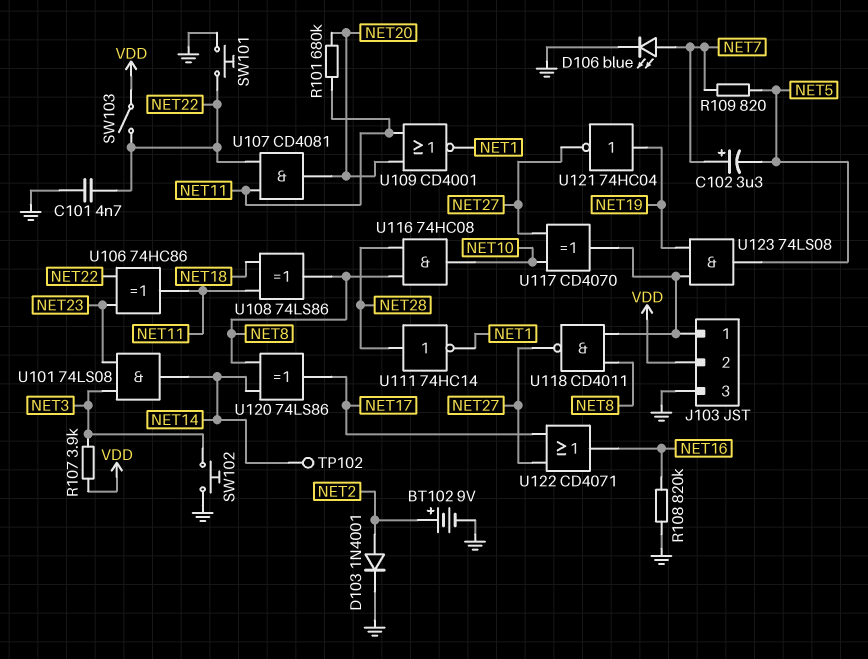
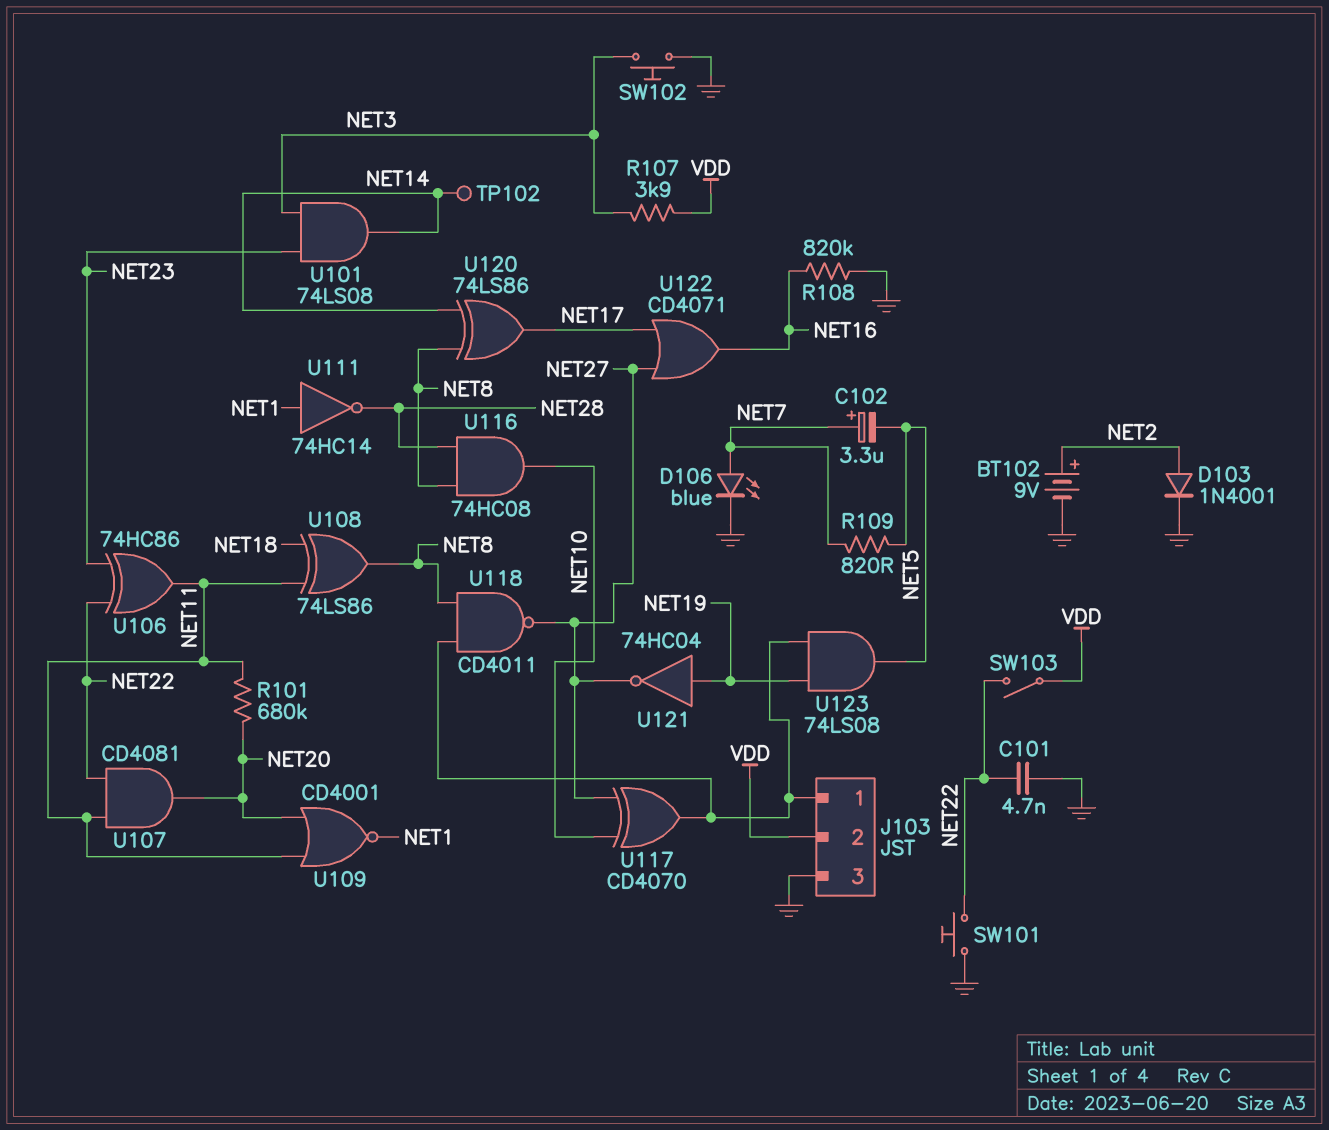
U111: NOT 74HC14 (in NET28, out NET1) -> NOT 74HC14 (in NET1, out NET28)

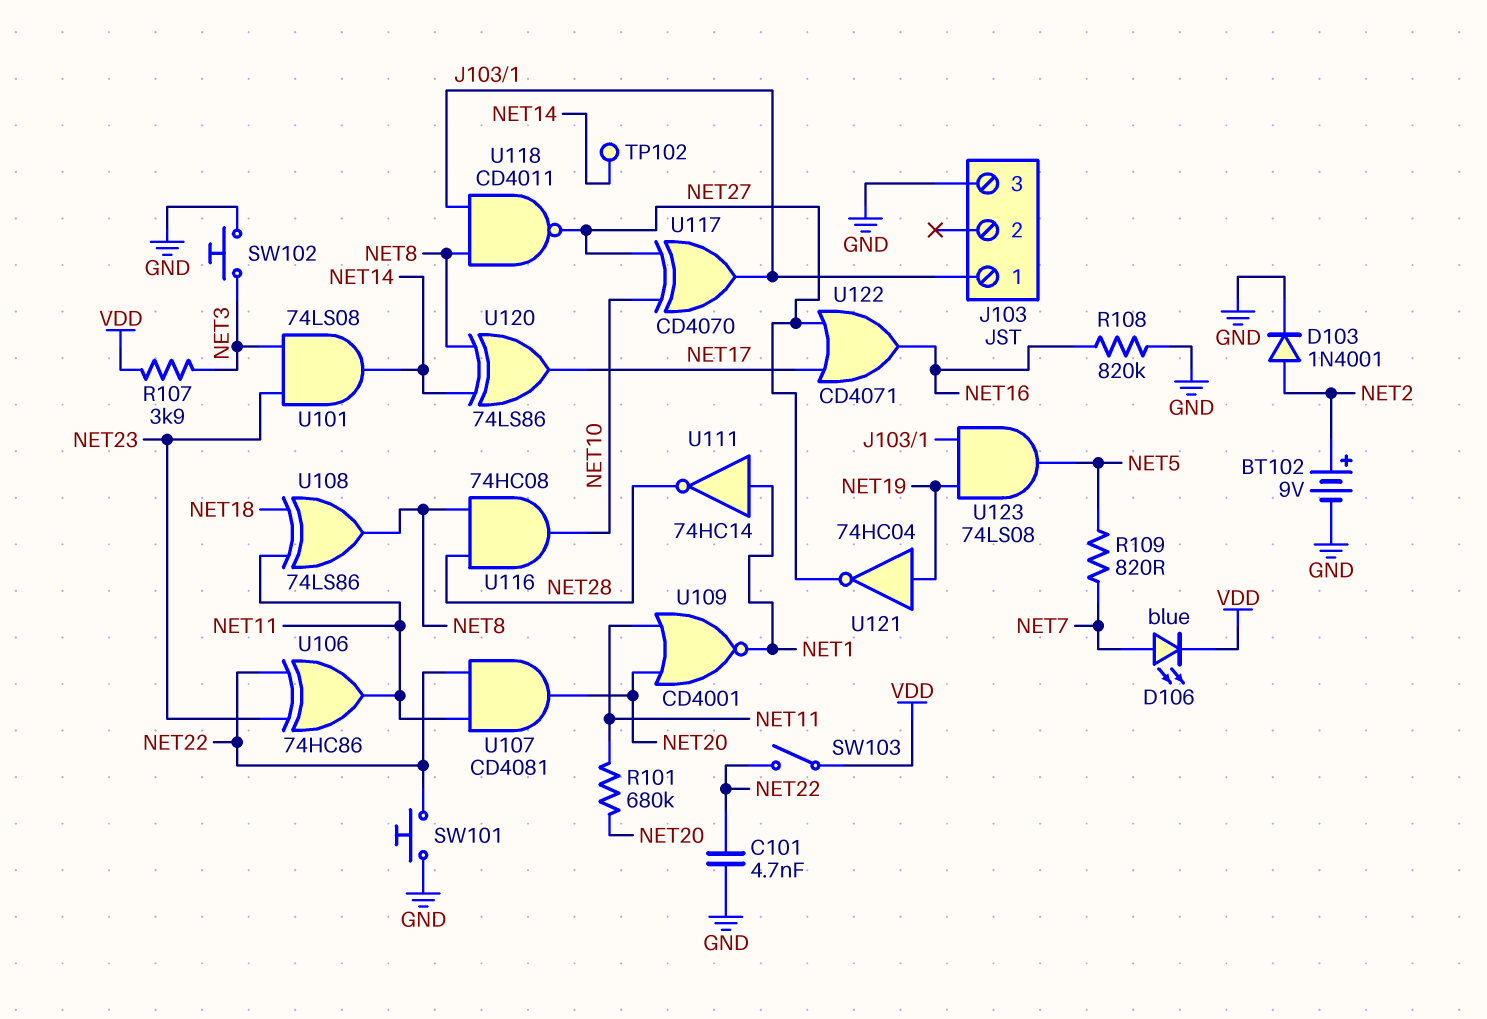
C102: 3.3uF (plus NET7, minus NET5) -> none
D106: LED blue (A NET7, K GND) -> LED blue (A NET7, K VDD)
J103 pin 2: VDD -> none

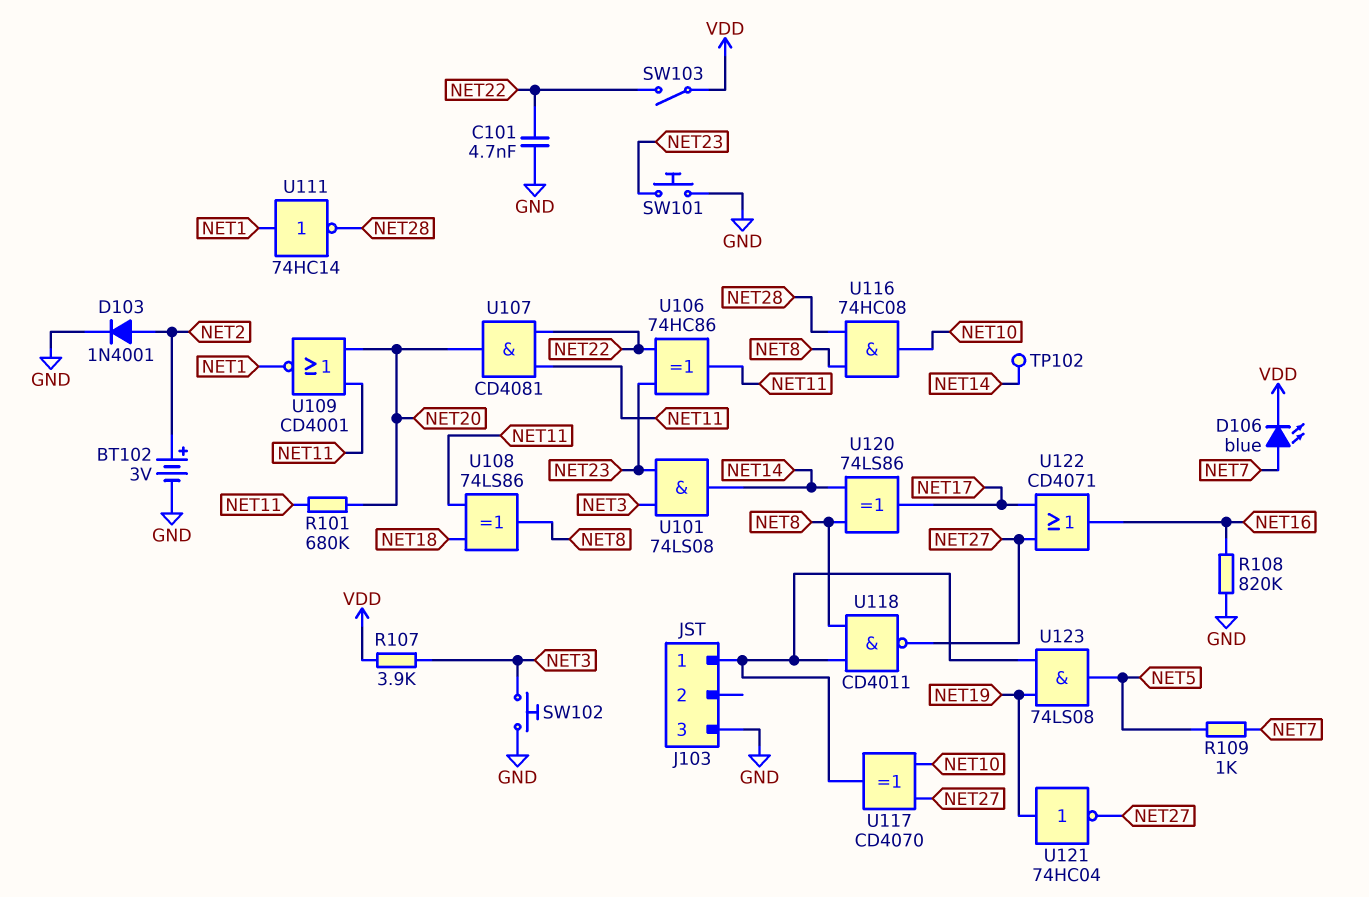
BT102: 9V (plus NET2, minus GND) -> 3V (plus NET2, minus GND)
R109: 820 (NET5, NET7) -> 1k (NET5, NET7)
SW101: button (GND, NET22) -> button (GND, NET23)

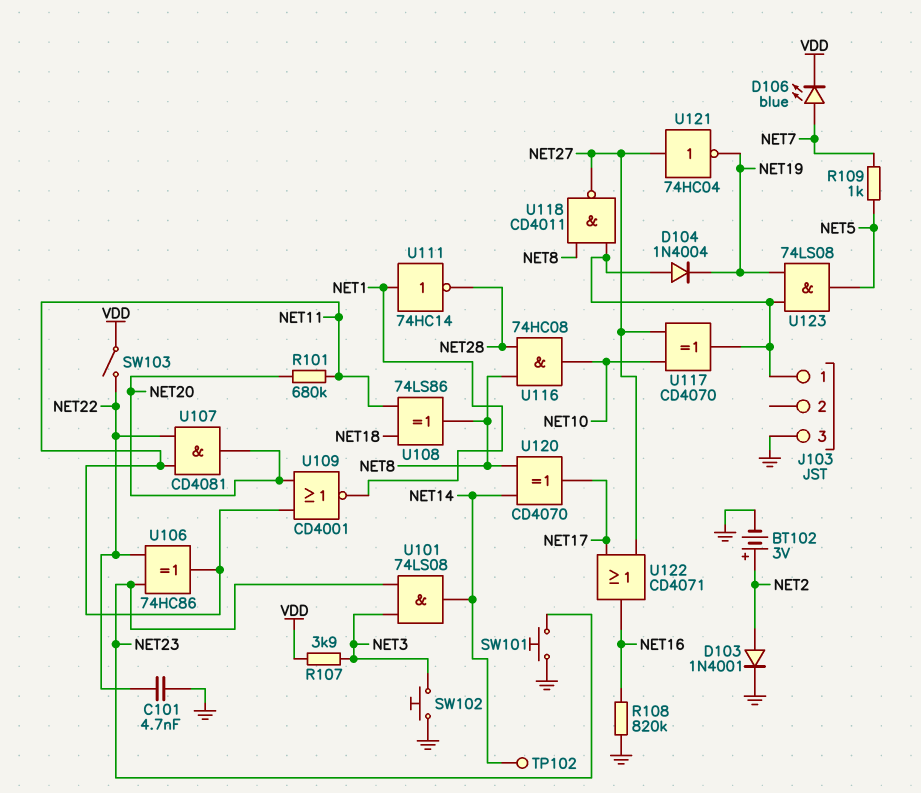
D104: none -> diode 1N4004 (A J103/1, K NET19)
U120: XOR 74LS86 (in NET8, in NET14, out NET17) -> XOR CD4070 (in NET8, in NET14, out NET17)
U121: NOT 74HC04 (in NET19, out NET27) -> NOT 74HC04 (in NET27, out NET19)

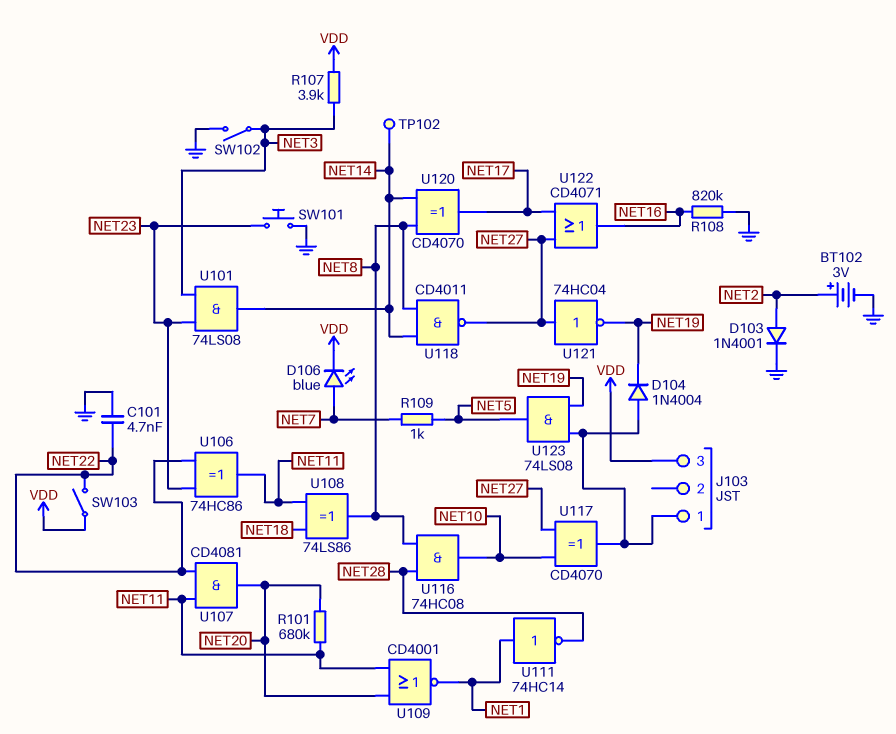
J103 pin 3: GND -> VDD
SW102: button (GND, NET3) -> switch (GND, NET3)
U118: NAND CD4011 (in J103/1, in NET8, out NET27) -> NAND CD4011 (in NET8, in NET14, out NET27)

